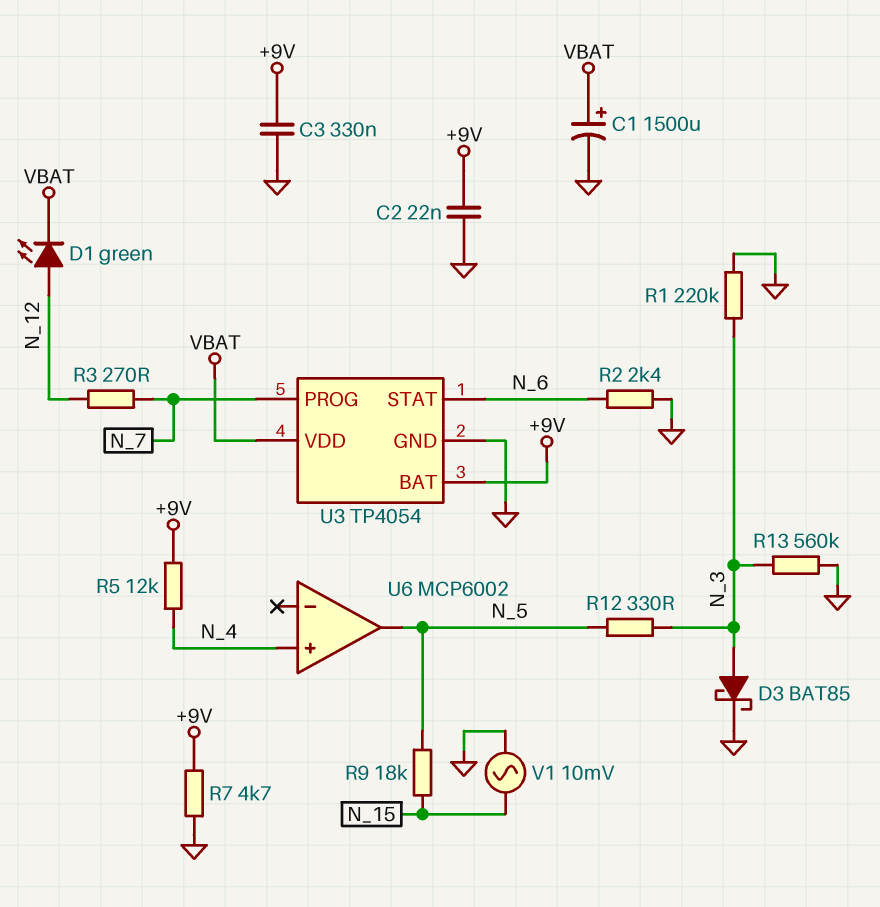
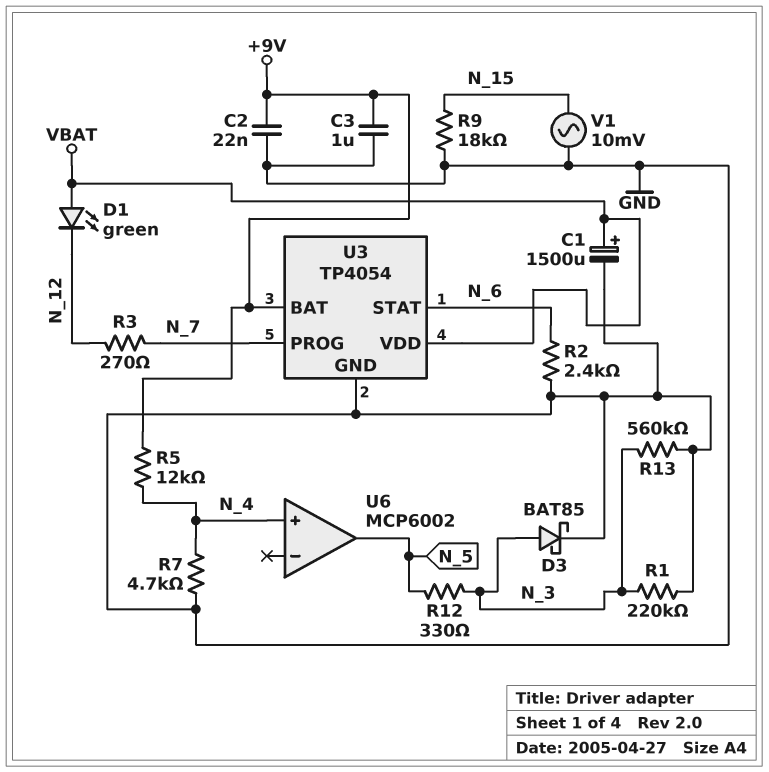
C3: 330nF (+9V, GND) -> 1uF (+9V, GND)
D1: LED green (A N_12, K VBAT) -> LED green (A VBAT, K N_12)
R7: 4.7k (+9V, GND) -> 4.7k (GND, N_4)
R9: 18k (N_5, N_15) -> 18k (GND, N_15)

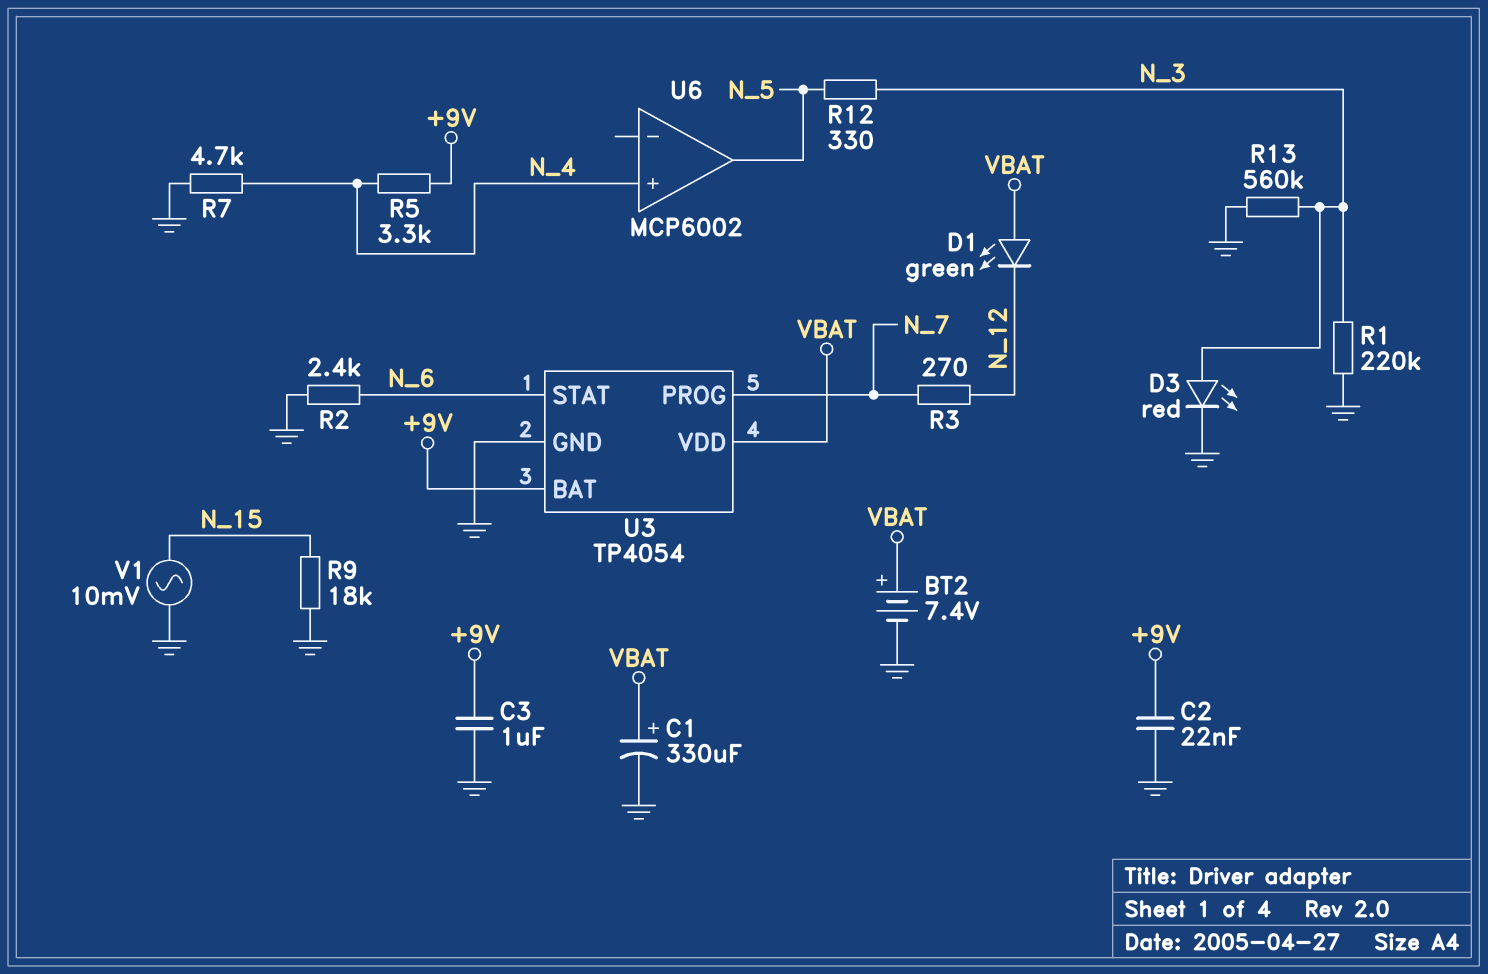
BT2: none -> 7.4V (plus VBAT, minus GND)
C1: 1500uF (plus VBAT, minus GND) -> 330uF (plus VBAT, minus GND)
D3: schottky BAT85 (A N_3, K GND) -> LED red (A N_3, K GND)
R5: 12k (+9V, N_4) -> 3.3k (+9V, N_4)

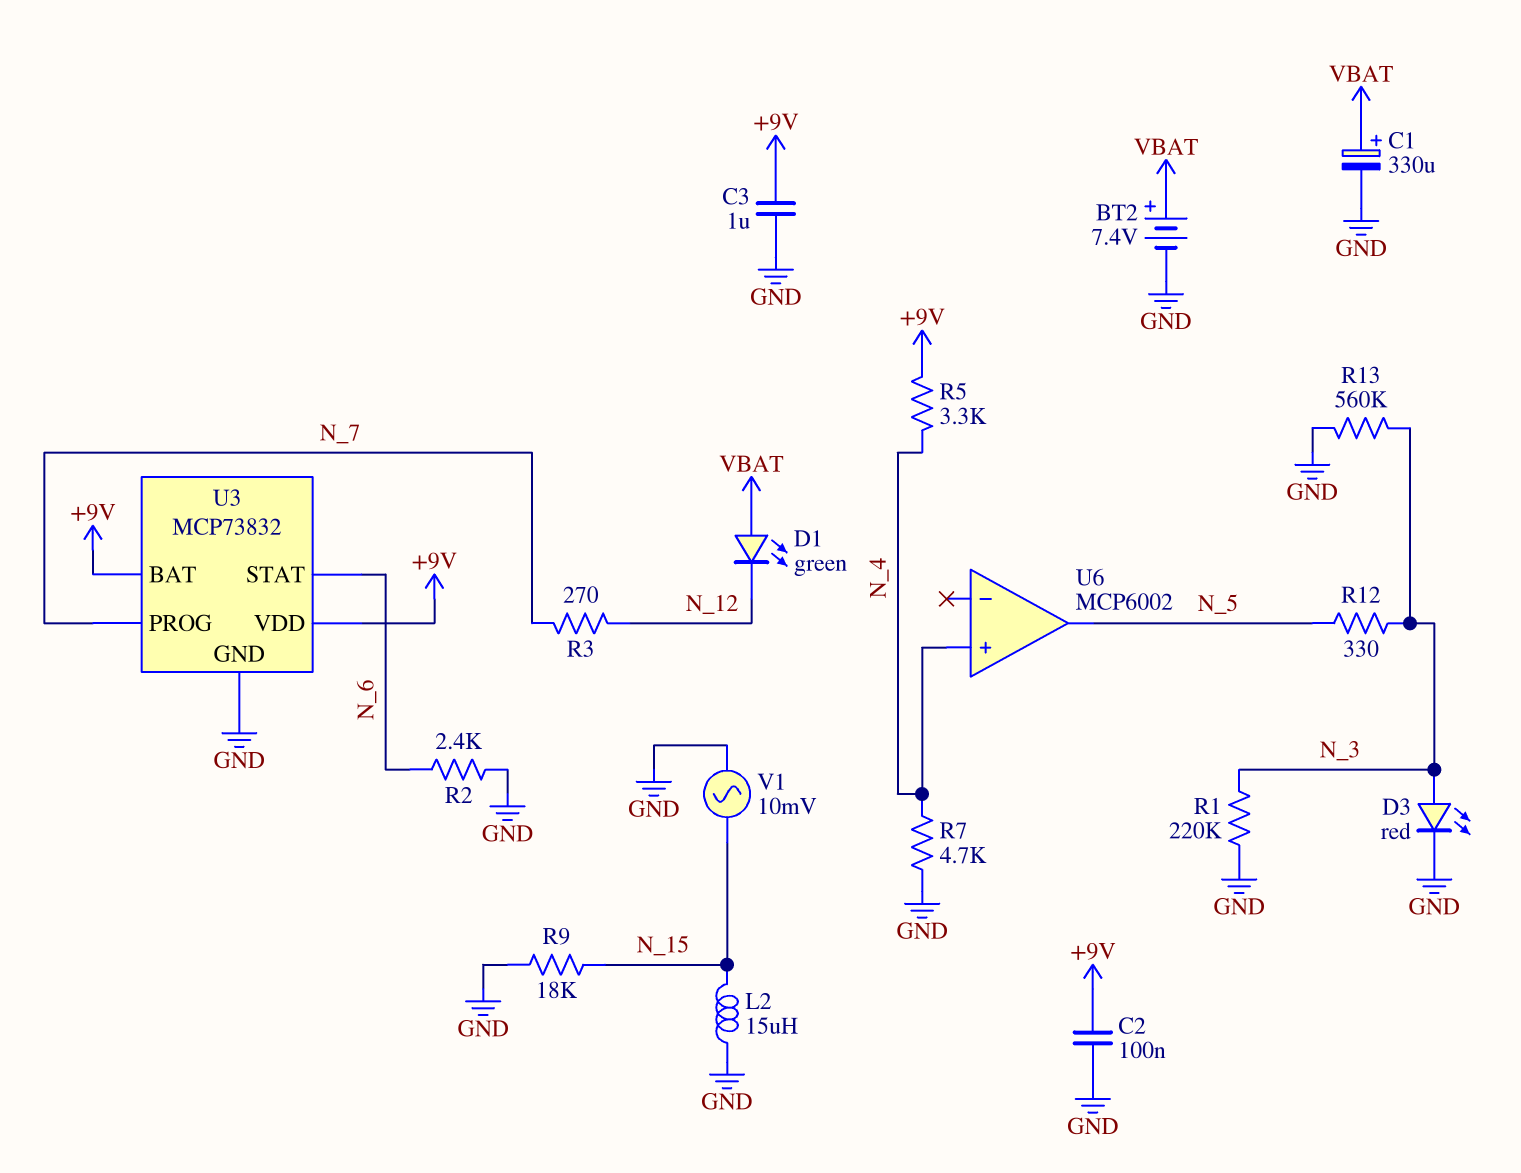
C2: 22nF (+9V, GND) -> 100nF (+9V, GND)
L2: none -> 15uH (GND, N_15)
U3: TP4054 -> MCP73832
U3 pin VDD: VBAT -> +9V

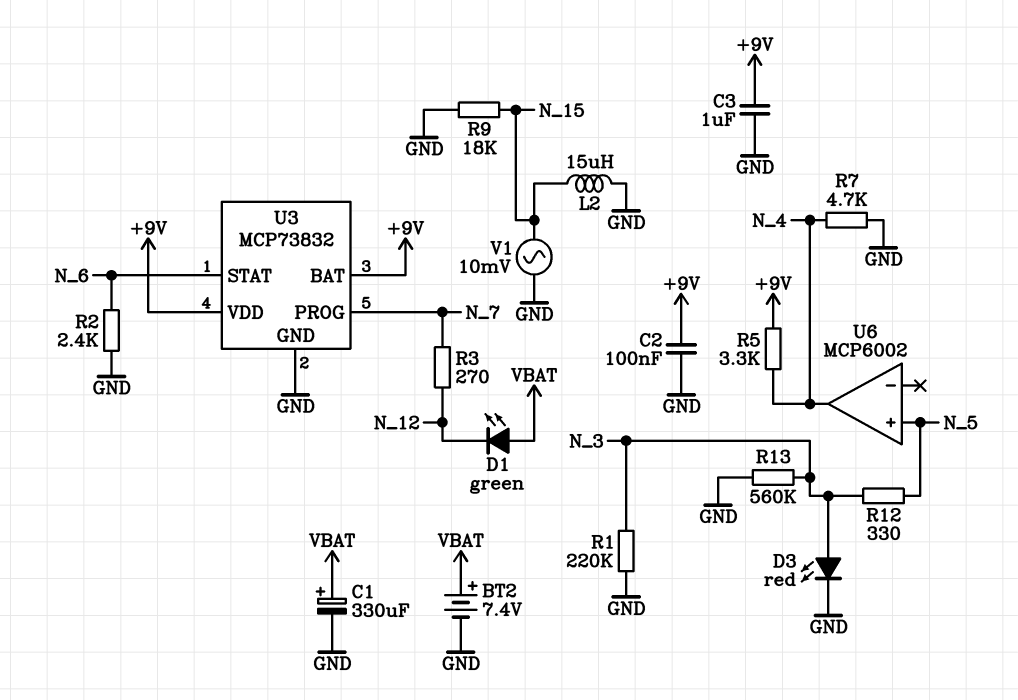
U6 pin in+: N_4 -> N_5
U6 pin out: N_5 -> N_4

